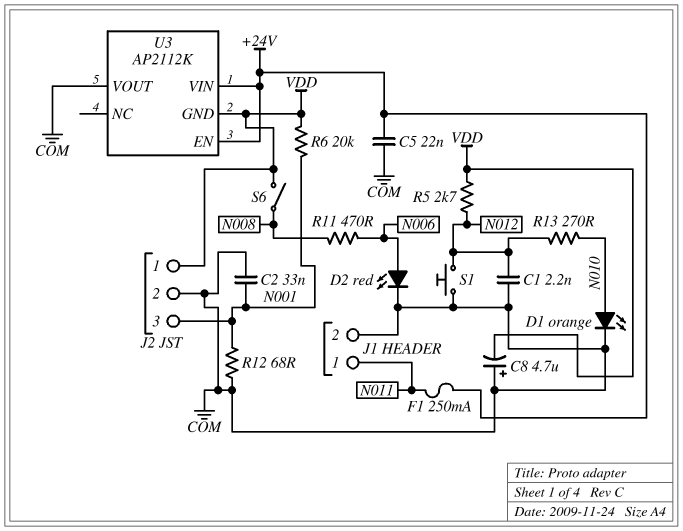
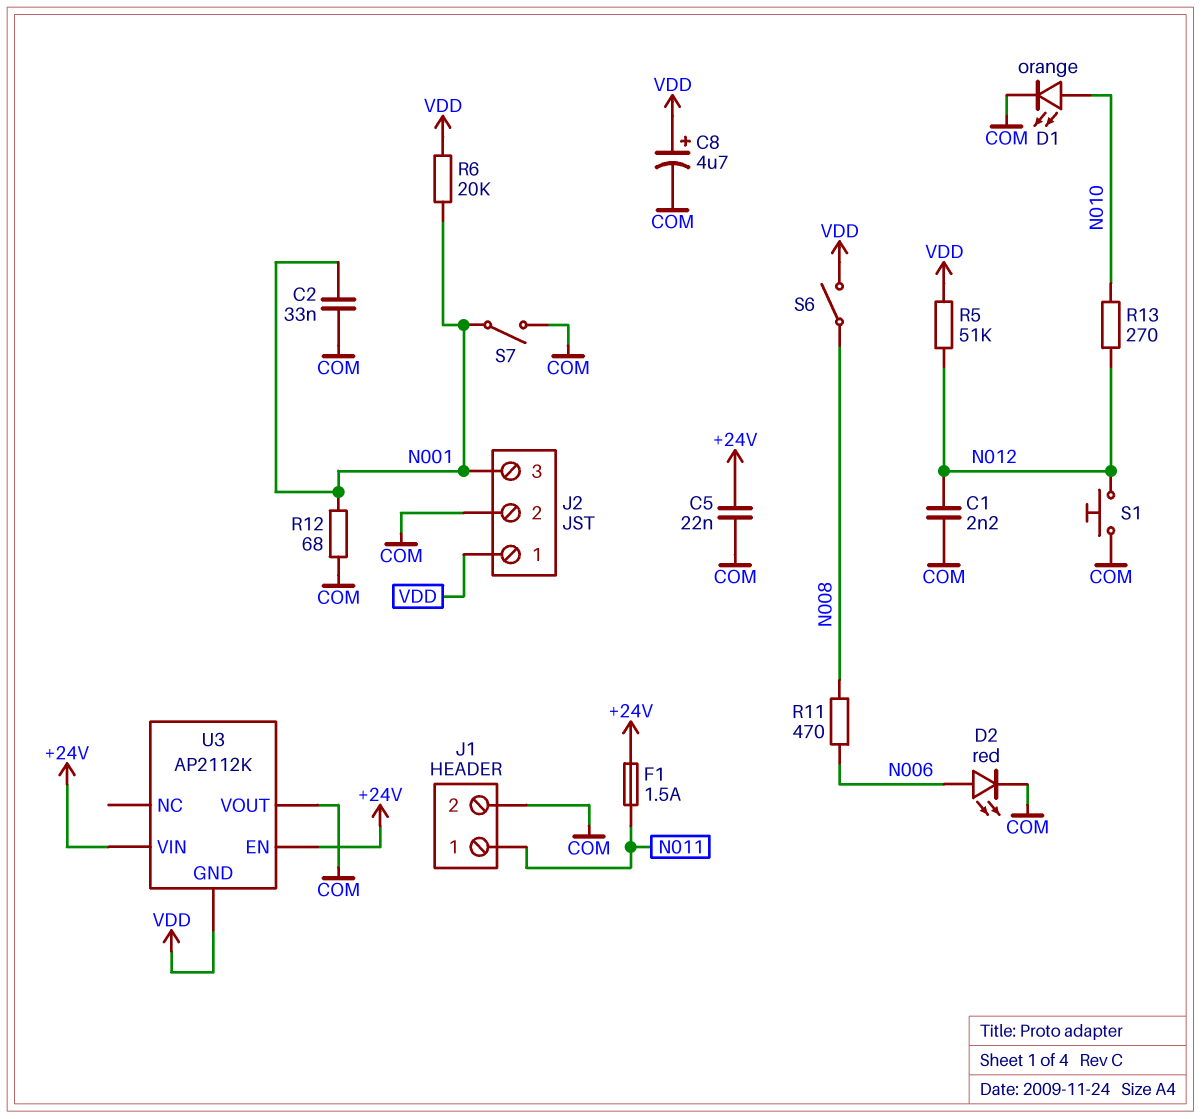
C8: 4.7uF (plus COM, minus VDD) -> 4.7uF (plus VDD, minus COM)
F1: 250mA (+24V, N011) -> 1.5A (+24V, N011)
R5: 2.7k (N012, VDD) -> 51k (N012, VDD)
S7: none -> switch (COM, N001)

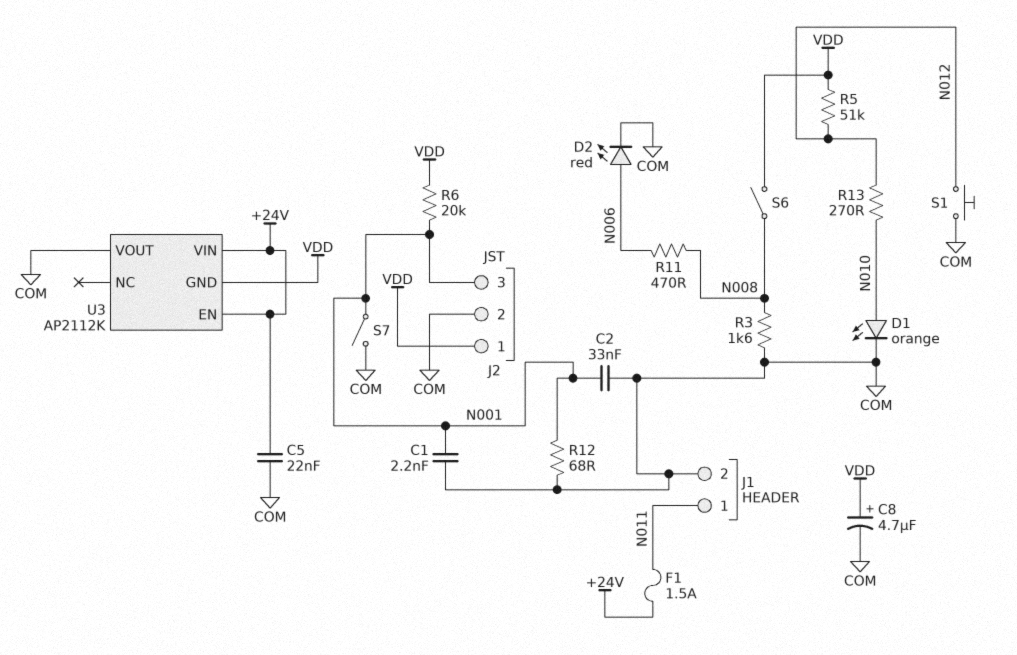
C1: 2.2nF (COM, N012) -> 2.2nF (COM, N001)
R3: none -> 1.6k (COM, N008)

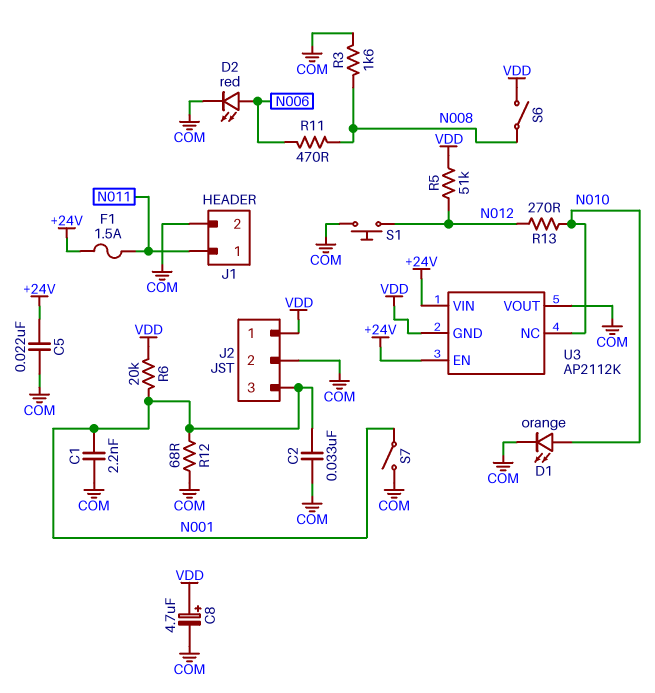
U3 pin NC: none -> N010

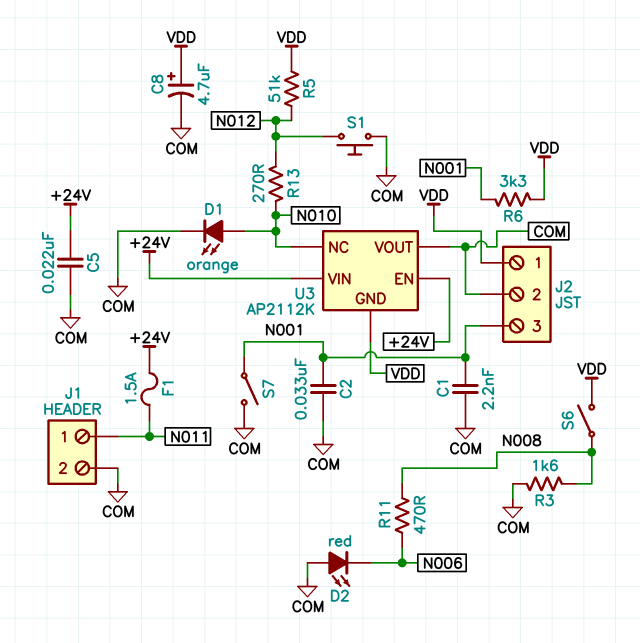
D2: LED red (A N006, K COM) -> LED red (A COM, K N006)
R6: 20k (N001, VDD) -> 3.3k (N001, VDD)
R12: 68 (COM, N001) -> none

